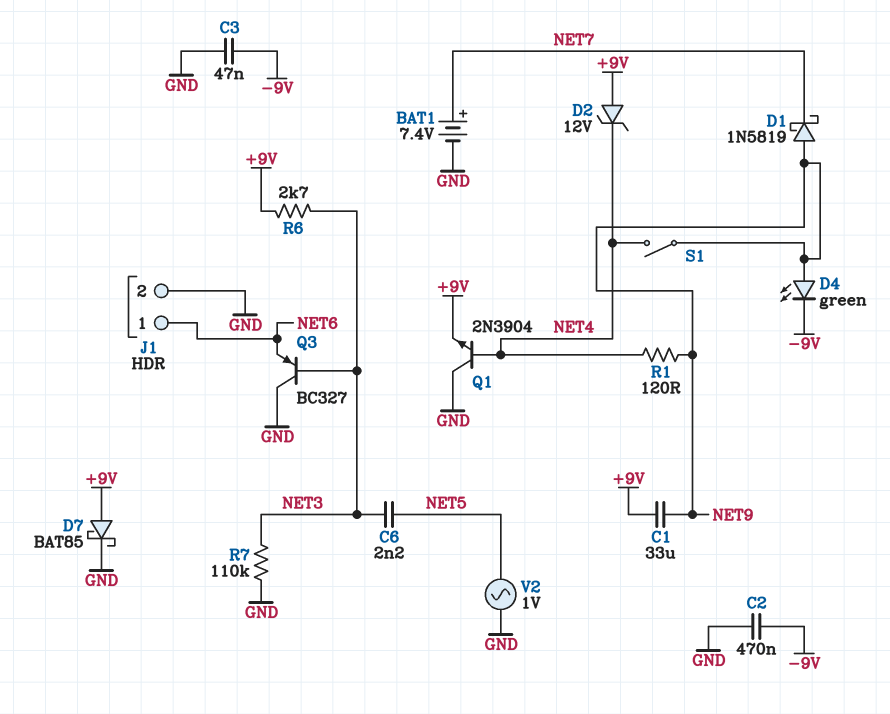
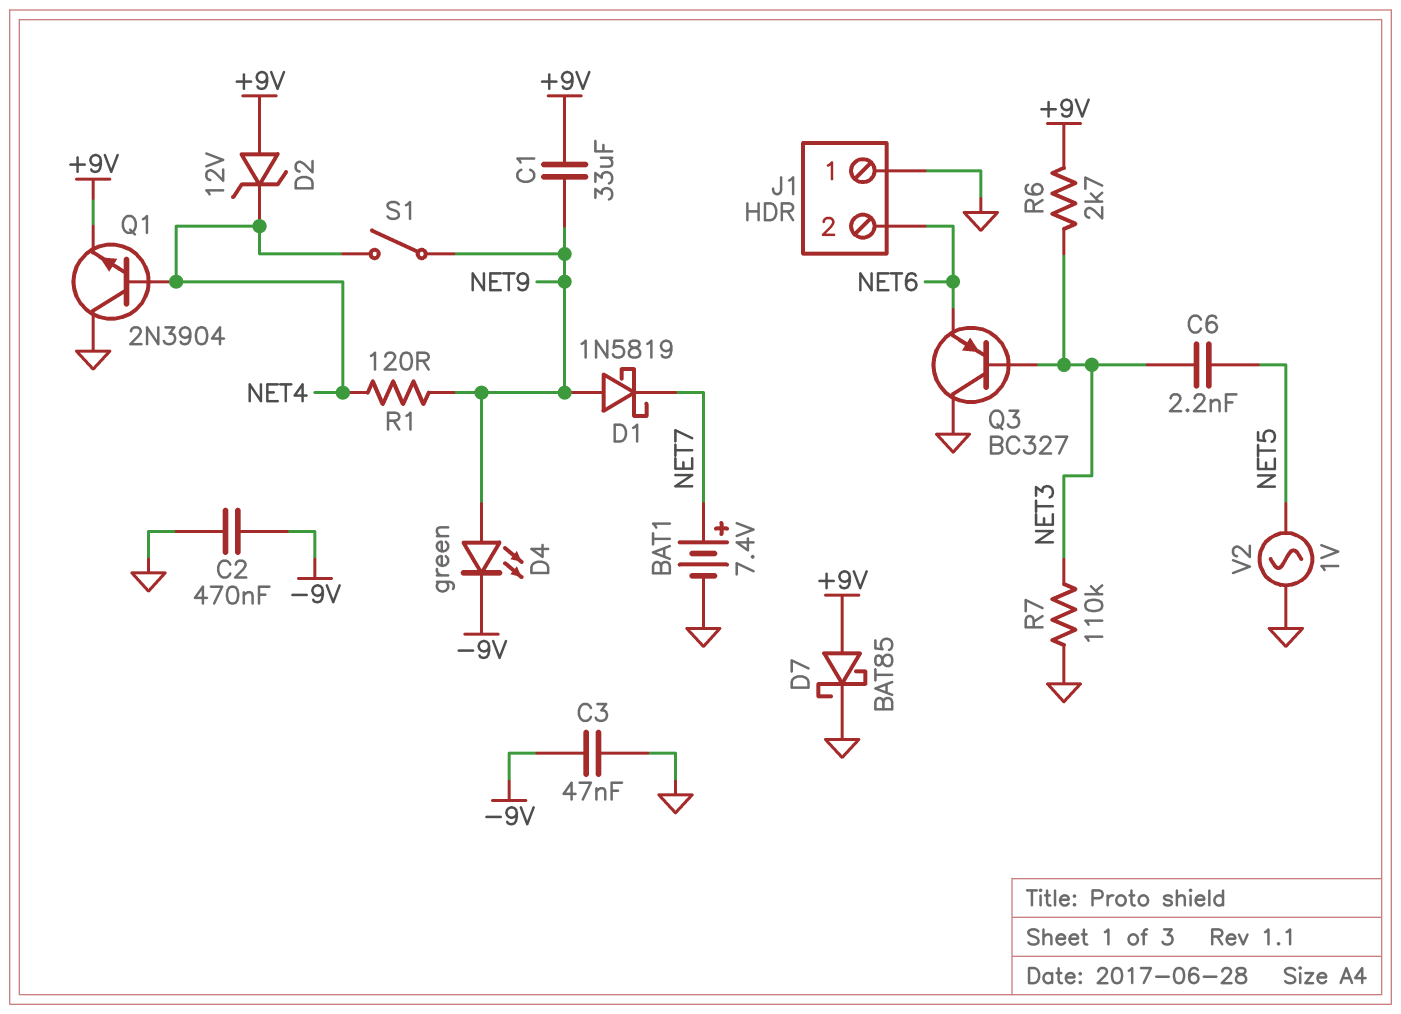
J1 pin 1: NET6 -> GND
J1 pin 2: GND -> NET6

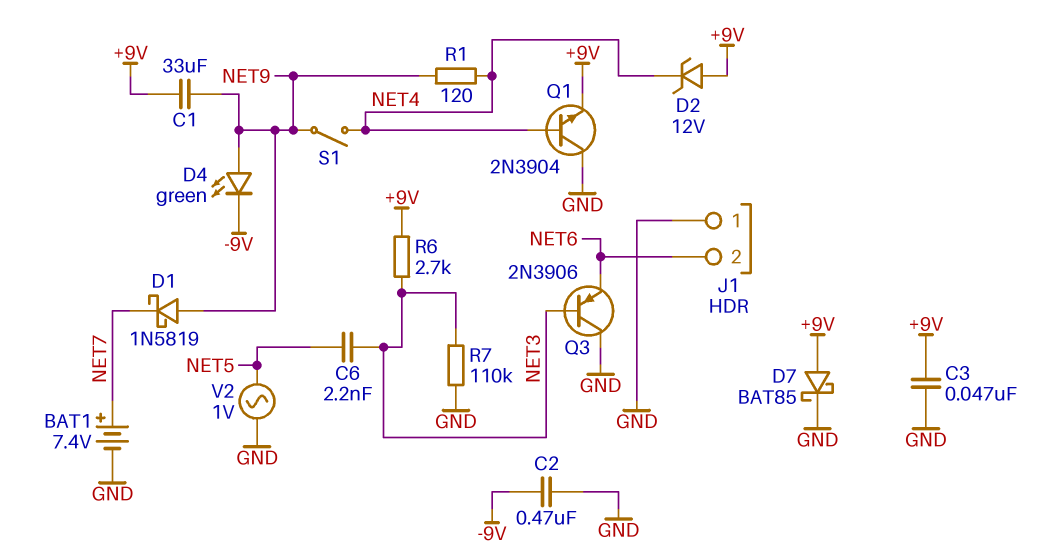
C3: 47nF (-9V, GND) -> 47nF (+9V, GND)
Q3: PNP BC327 (B NET3, C GND, E NET6) -> PNP 2N3906 (B NET3, C GND, E NET6)

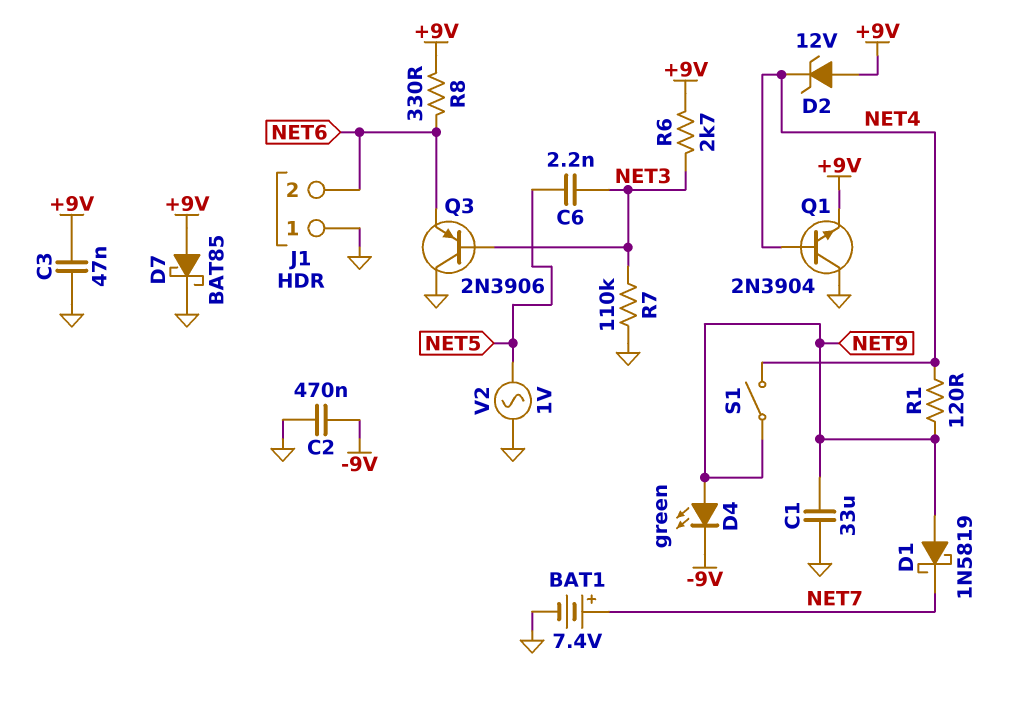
C1: 33uF (+9V, NET9) -> 33uF (GND, NET9)
R8: none -> 330 (+9V, NET6)

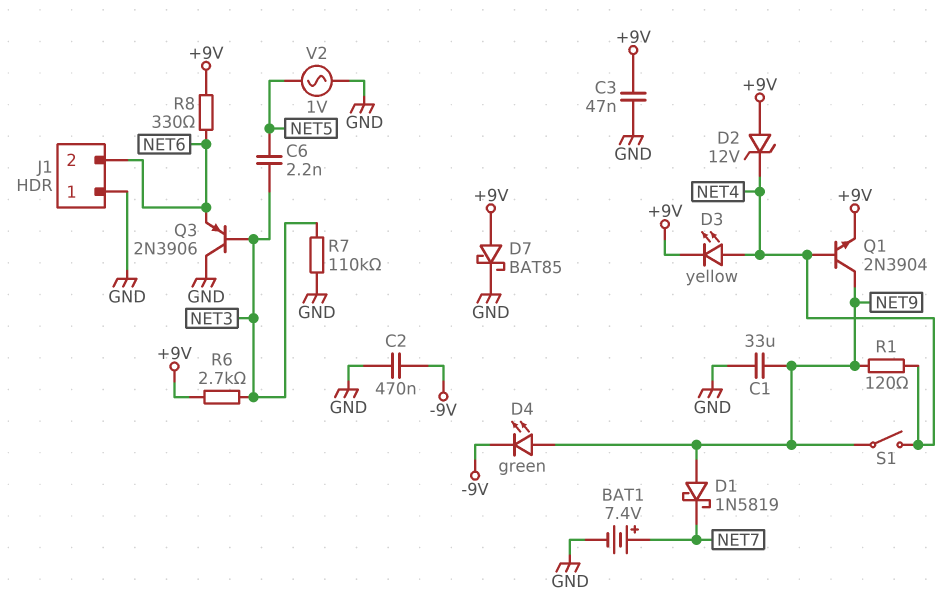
D3: none -> LED yellow (A NET4, K +9V)
Q1: NPN 2N3904 (B NET4, C GND, E +9V) -> NPN 2N3904 (B NET4, C NET9, E +9V)

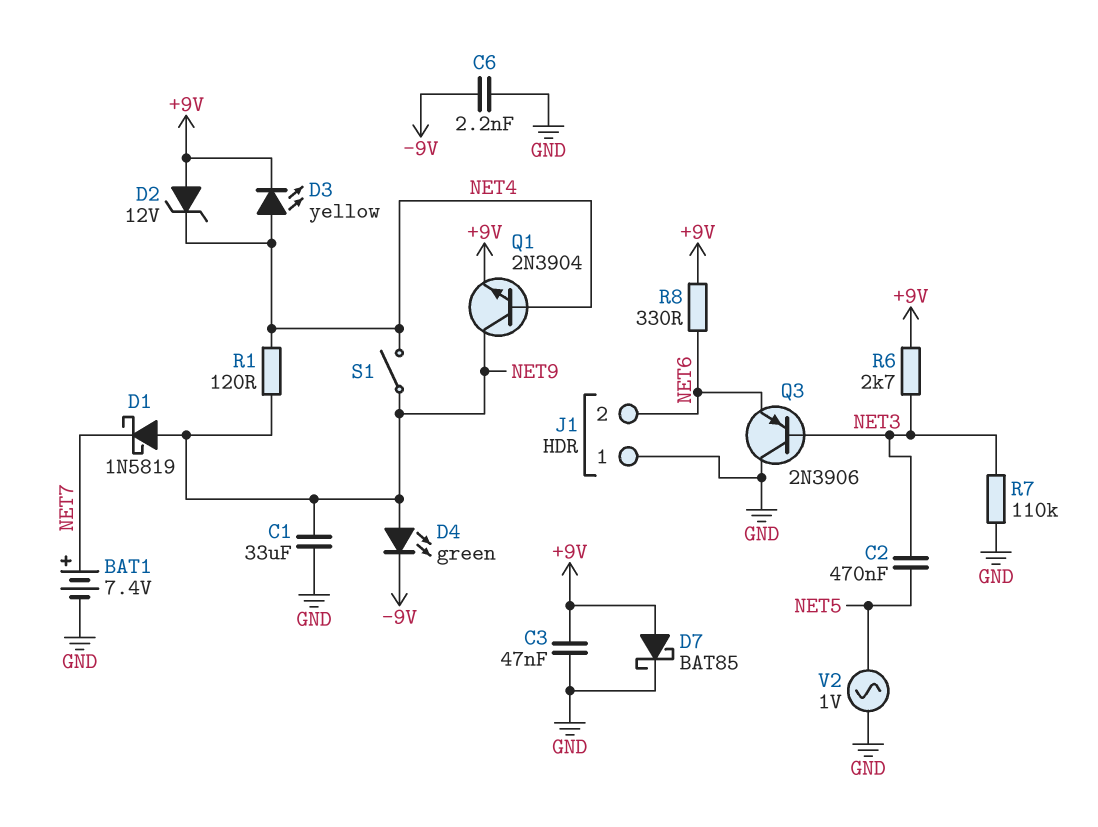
C2: 470nF (-9V, GND) -> 470nF (NET3, NET5)
C6: 2.2nF (NET3, NET5) -> 2.2nF (-9V, GND)

